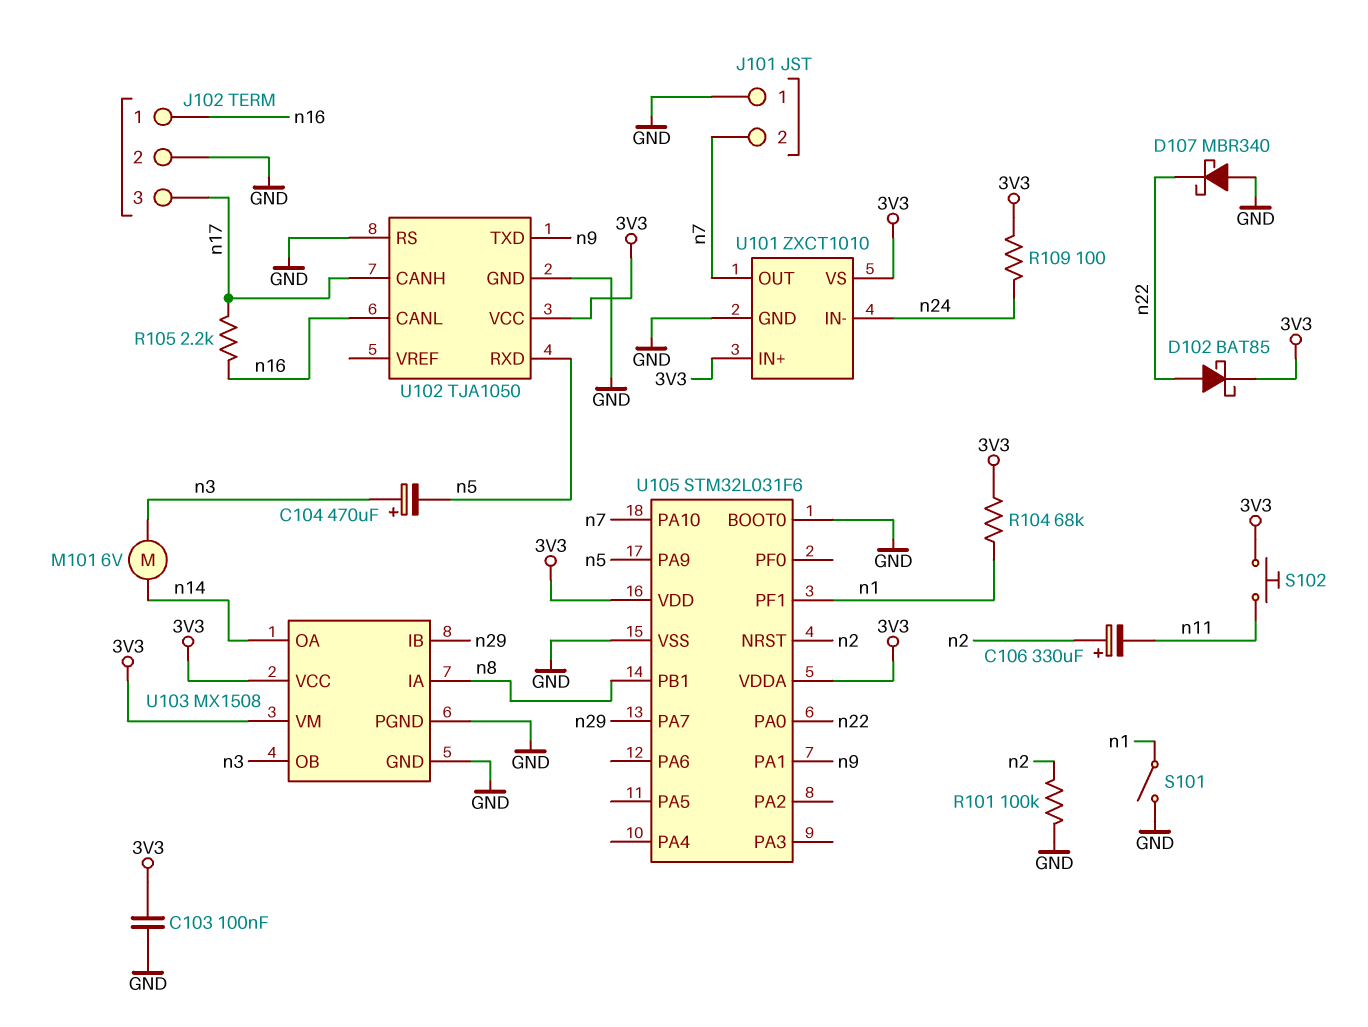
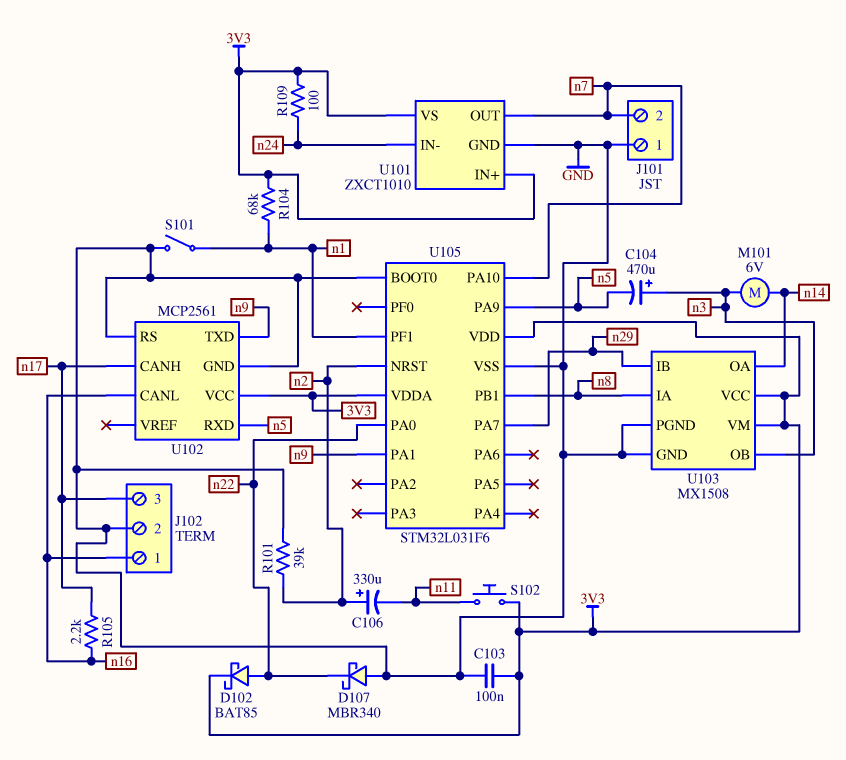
R101: 100k (GND, n2) -> 39k (GND, n2)
U102: TJA1050 -> MCP2561

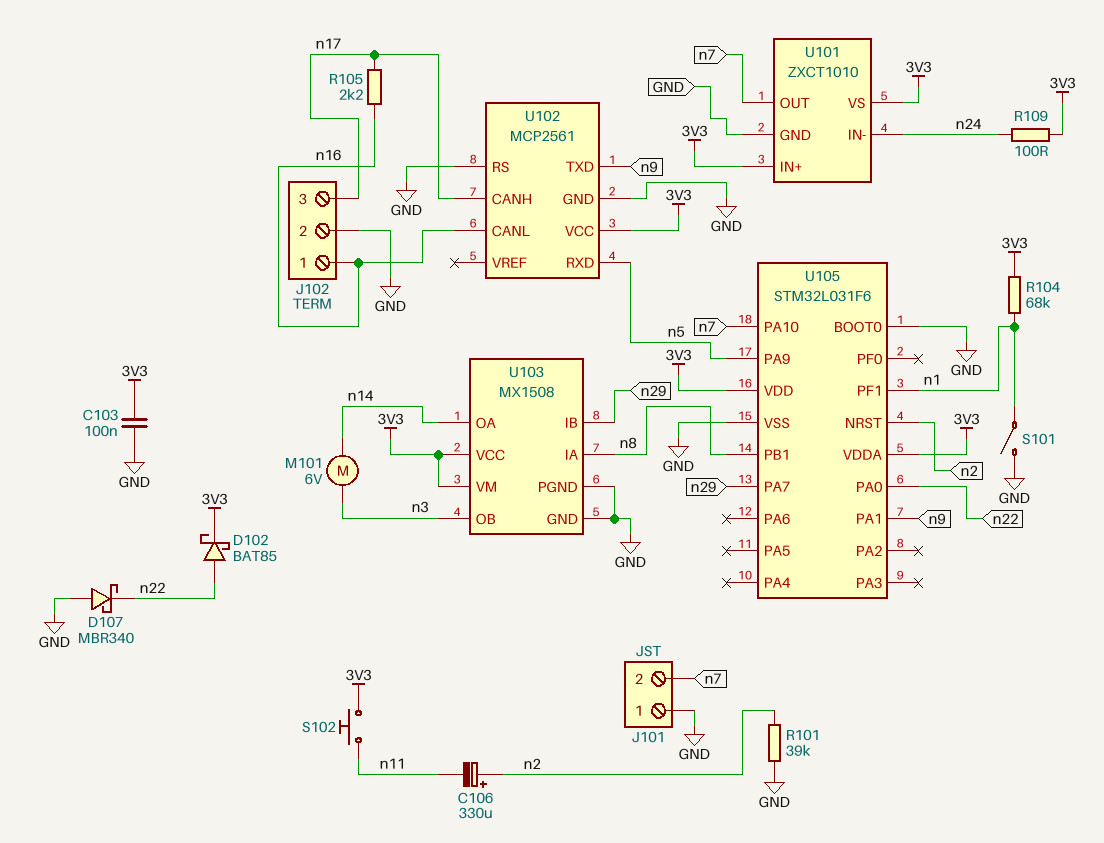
C104: 470uF (plus n3, minus n5) -> none

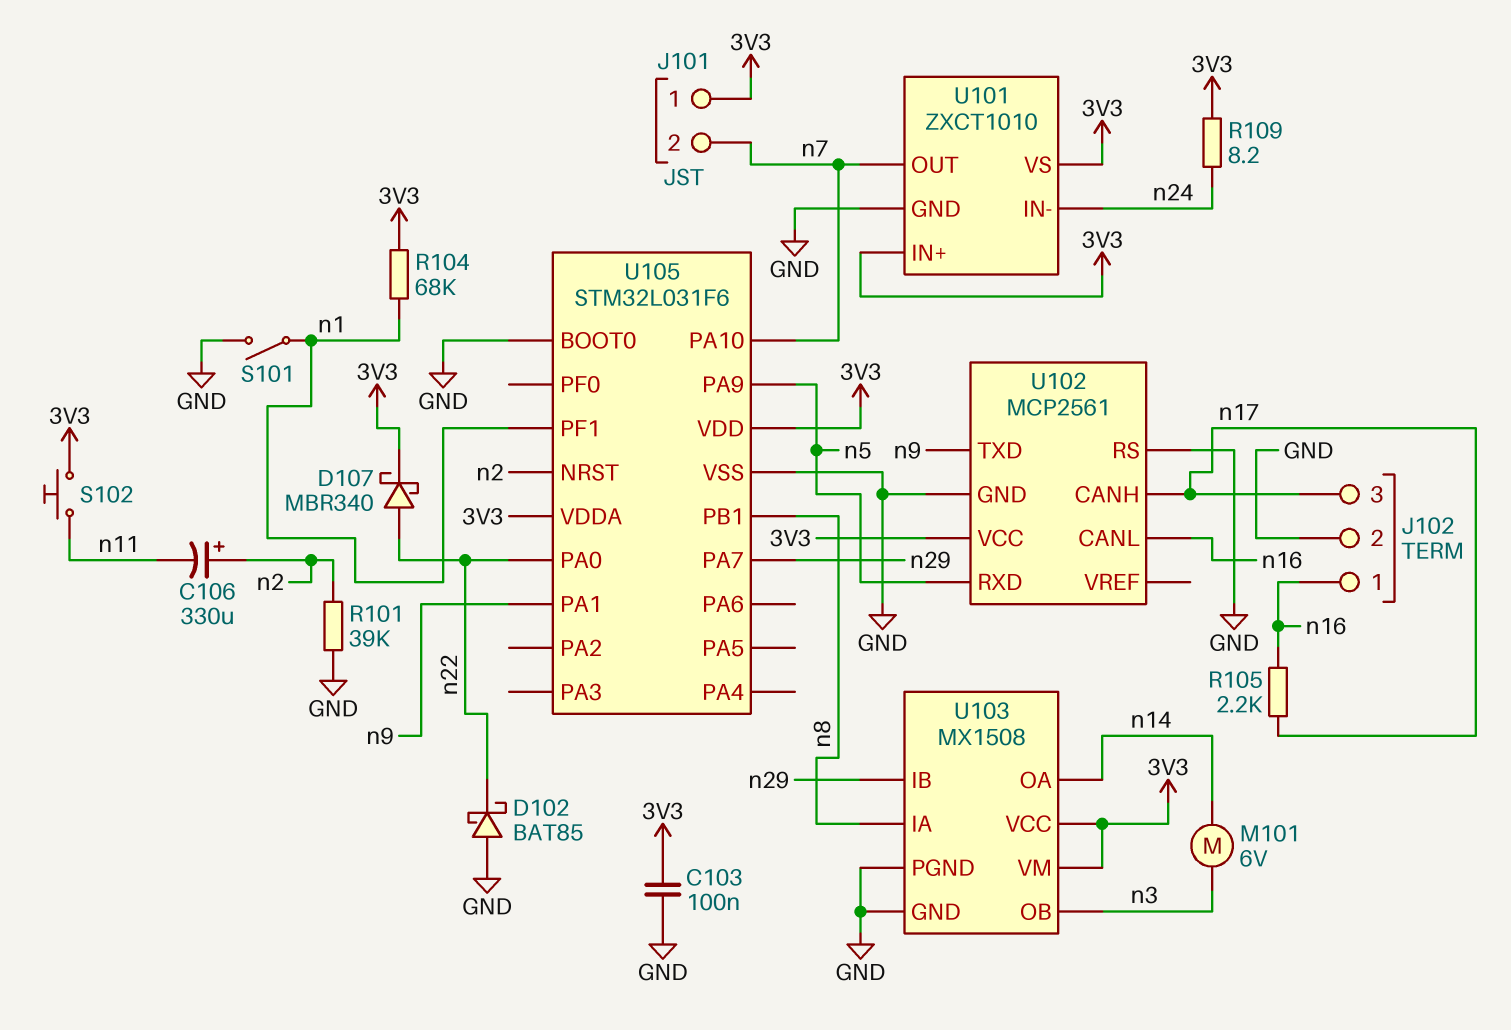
D102: schottky BAT85 (A n22, K 3V3) -> schottky BAT85 (A GND, K n22)
D107: schottky MBR340 (A GND, K n22) -> schottky MBR340 (A n22, K 3V3)
J101 pin 1: GND -> 3V3
R109: 100 (3V3, n24) -> 8.2 (3V3, n24)

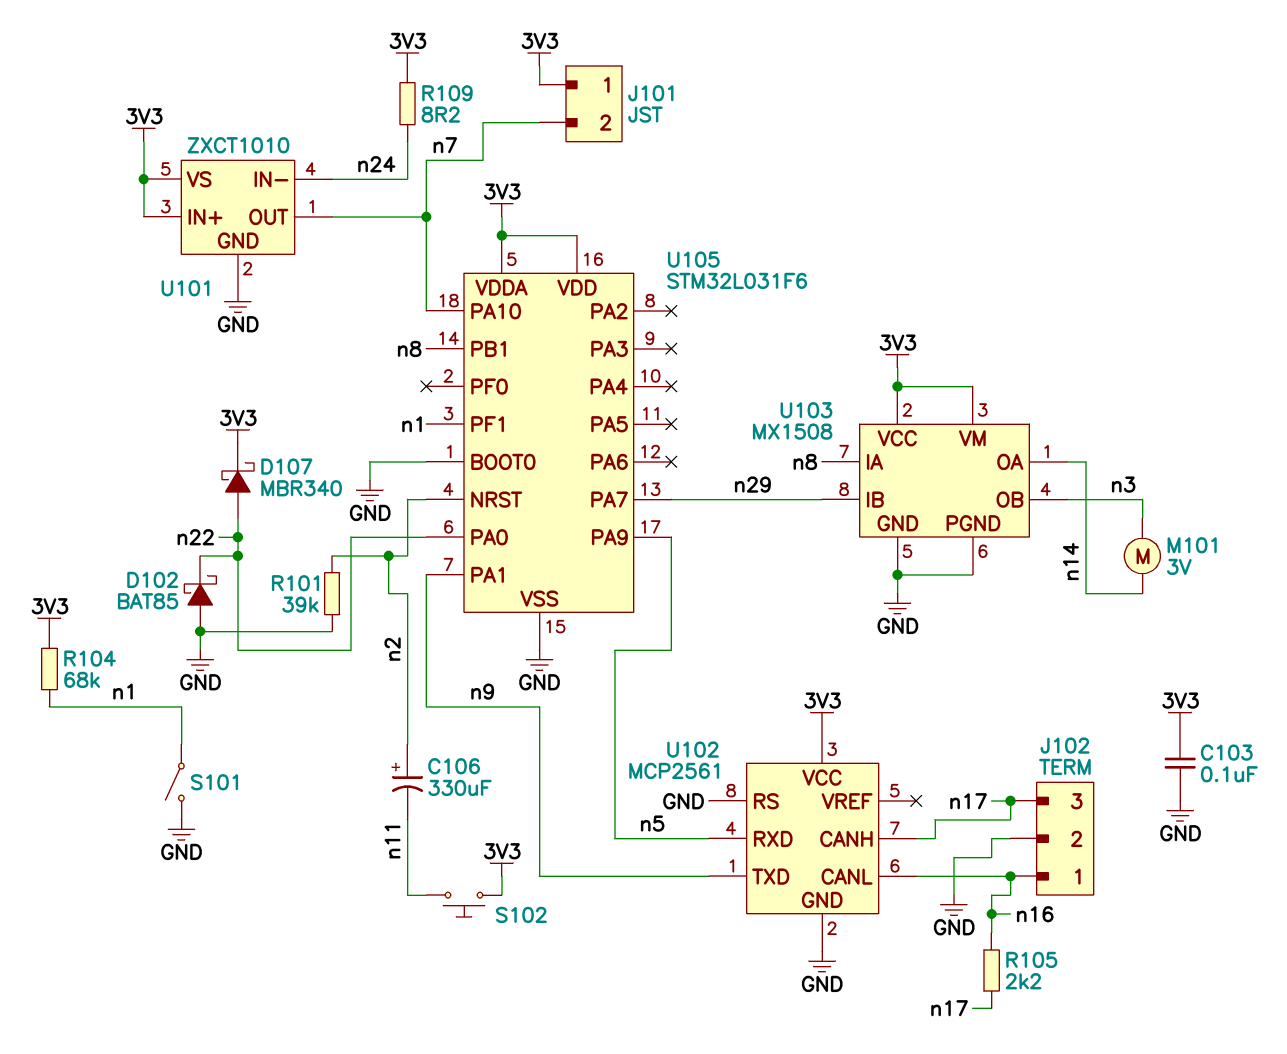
M101: motor 6V (n3, n14) -> motor 3V (n3, n14)

